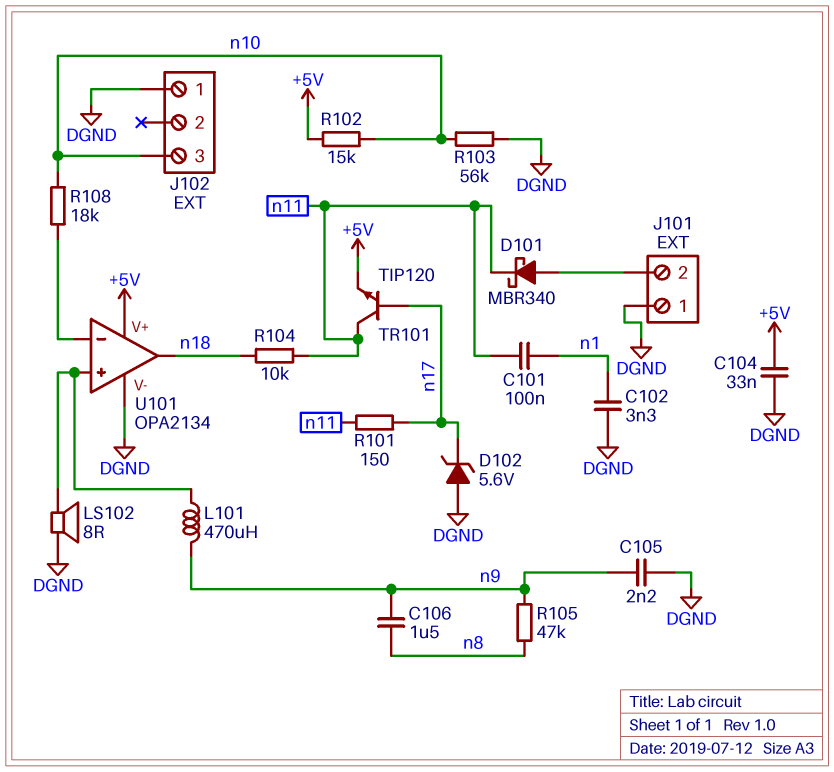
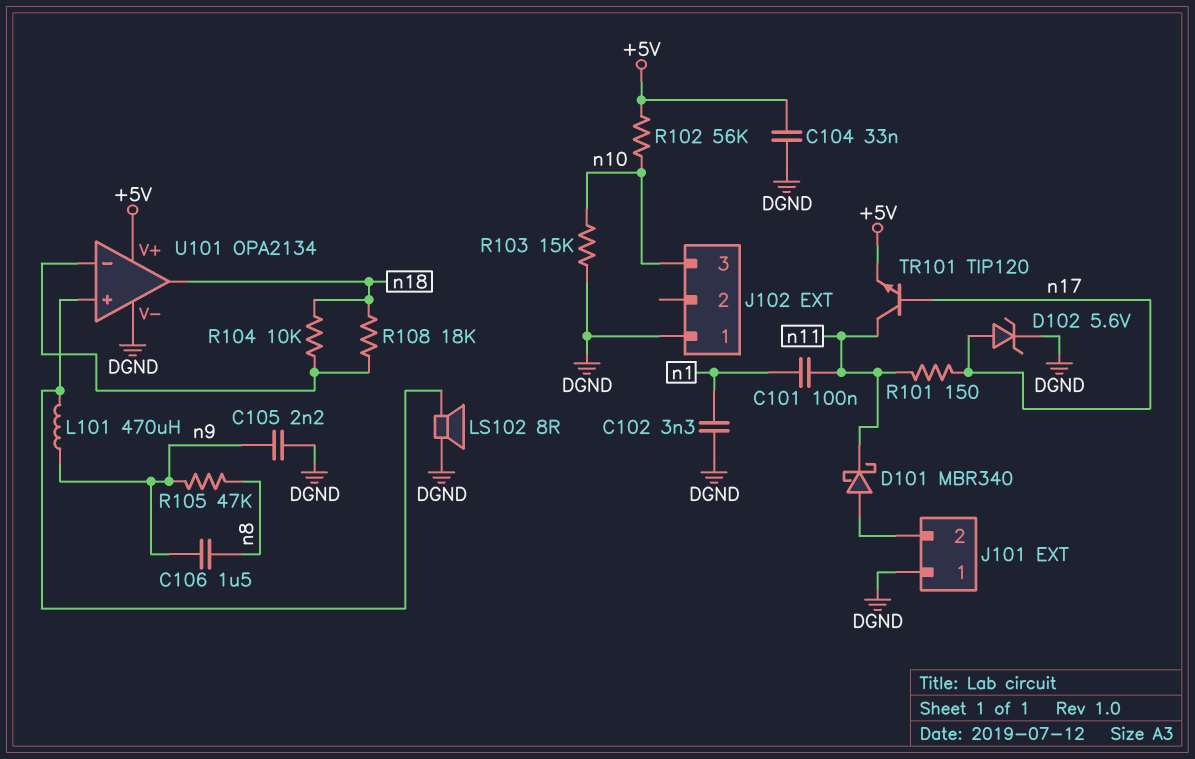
D102: zener 5.6V (A DGND, K n17) -> zener 5.6V (A n17, K DGND)
R102: 15k (+5V, n10) -> 56k (+5V, n10)
R103: 56k (DGND, n10) -> 15k (DGND, n10)
R104: 10k (n11, n18) -> 10k (U101/in-, n18)
R108: 18k (U101/in-, n10) -> 18k (U101/in-, n18)

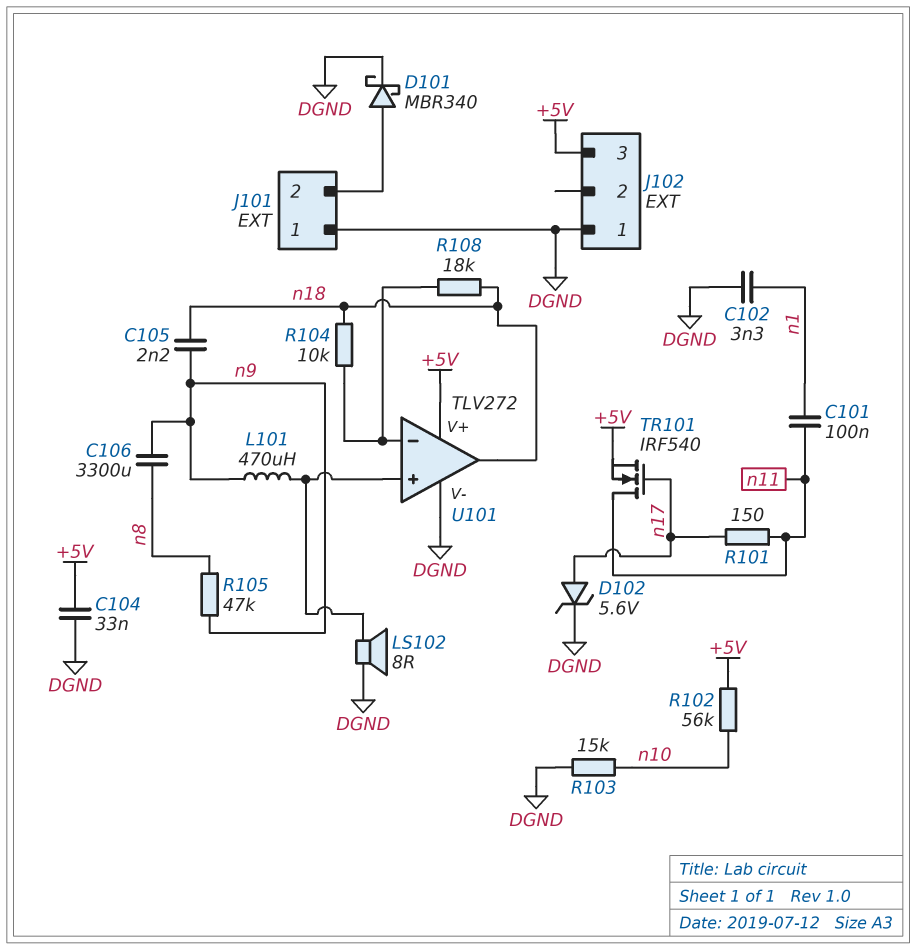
C105: 2.2nF (DGND, n9) -> 2.2nF (n9, n18)
C106: 1.5uF (n8, n9) -> 3300uF (n8, n9)
D101: schottky MBR340 (A J101/2, K n11) -> schottky MBR340 (A J101/2, K DGND)
J102 pin 3: n10 -> +5V
TR101: NPN TIP120 (B n17, C n11, E +5V) -> NMOS IRF540 (G n17, D n11, S +5V)
U101: OPA2134 -> TLV272

